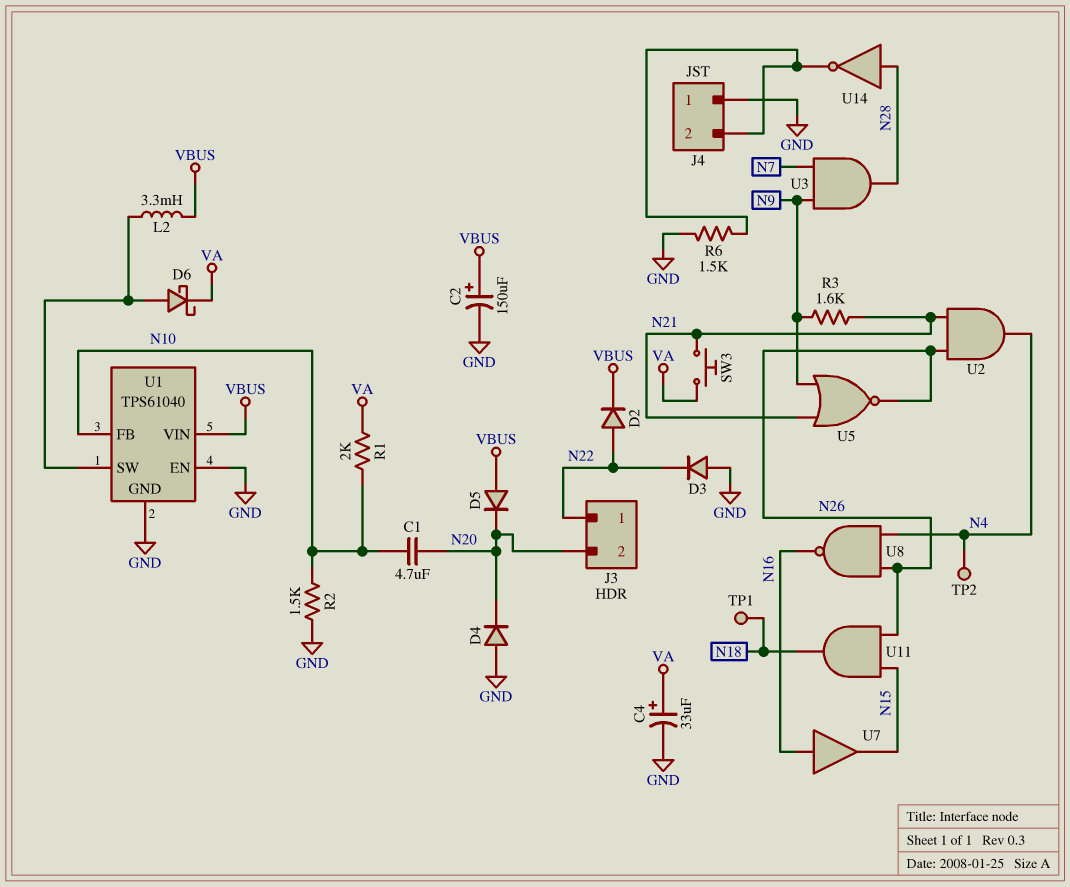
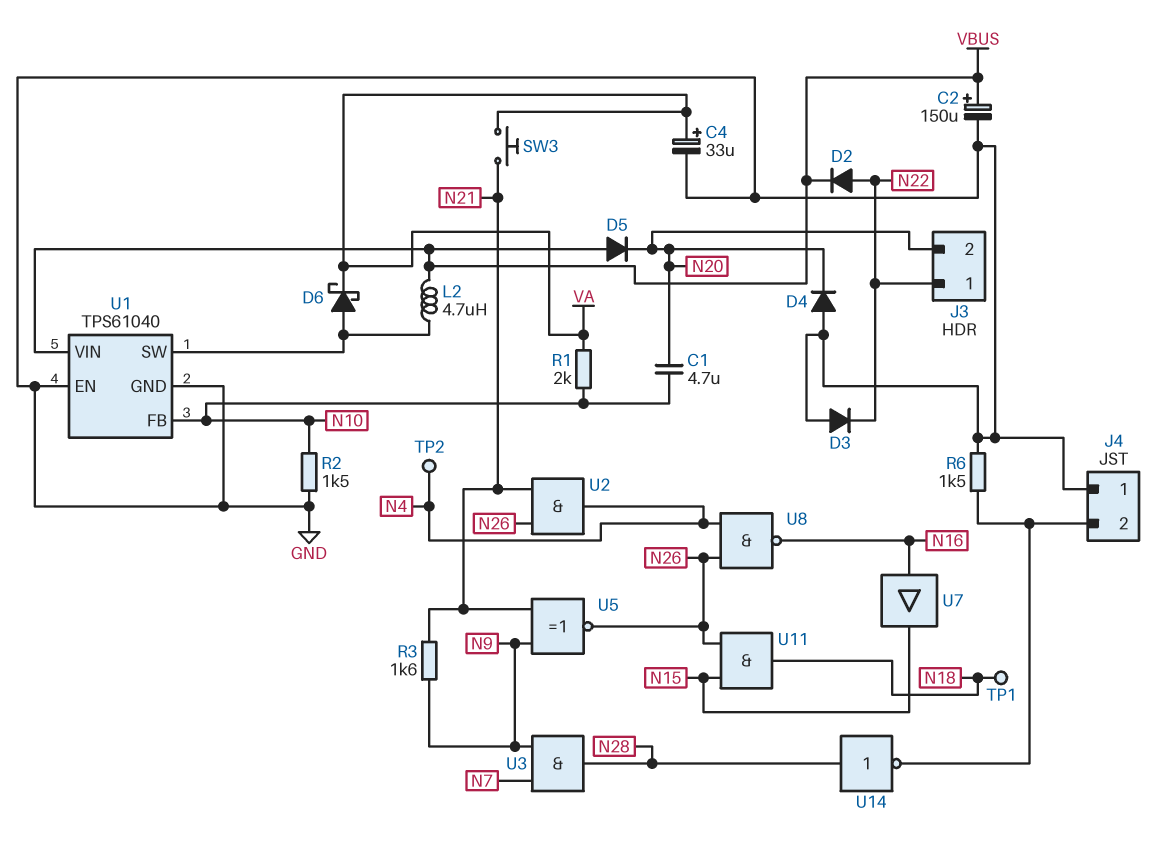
L2: 3.3mH (U1/SW, VBUS) -> 4.7uH (U1/SW, VBUS)
U5: NOR (in N9, in N21, out N26) -> XNOR (in N9, in N21, out N26)

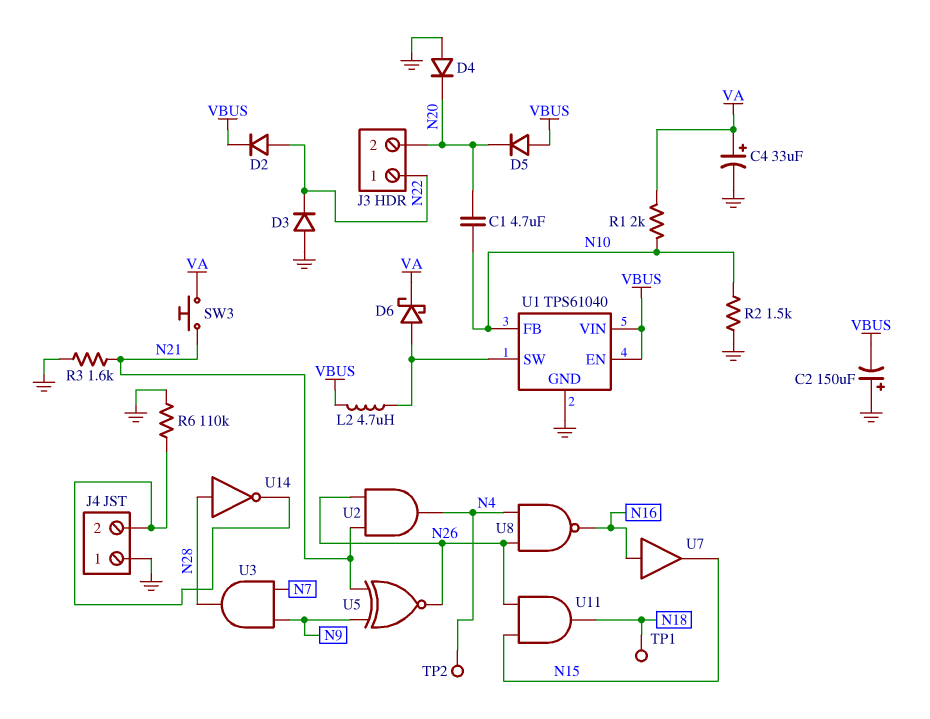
C2: 150uF (plus VBUS, minus GND) -> 150uF (plus GND, minus VBUS)
R3: 1.6k (N9, N21) -> 1.6k (GND, N21)
R6: 1.5k (GND, J4/2) -> 110k (GND, J4/2)
U1 pin EN: GND -> VBUS

